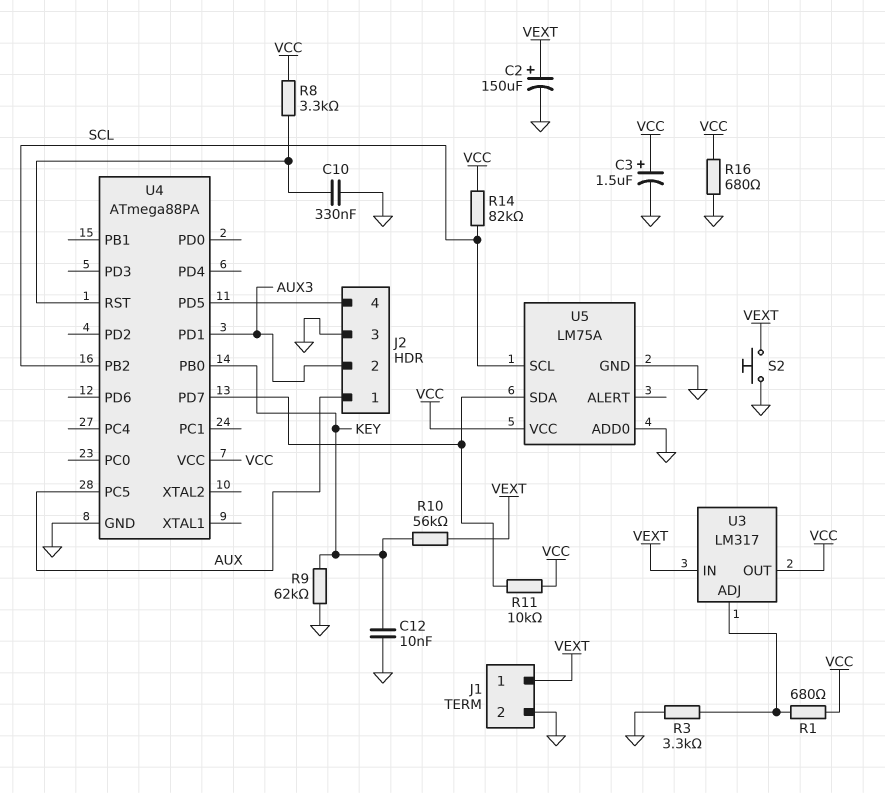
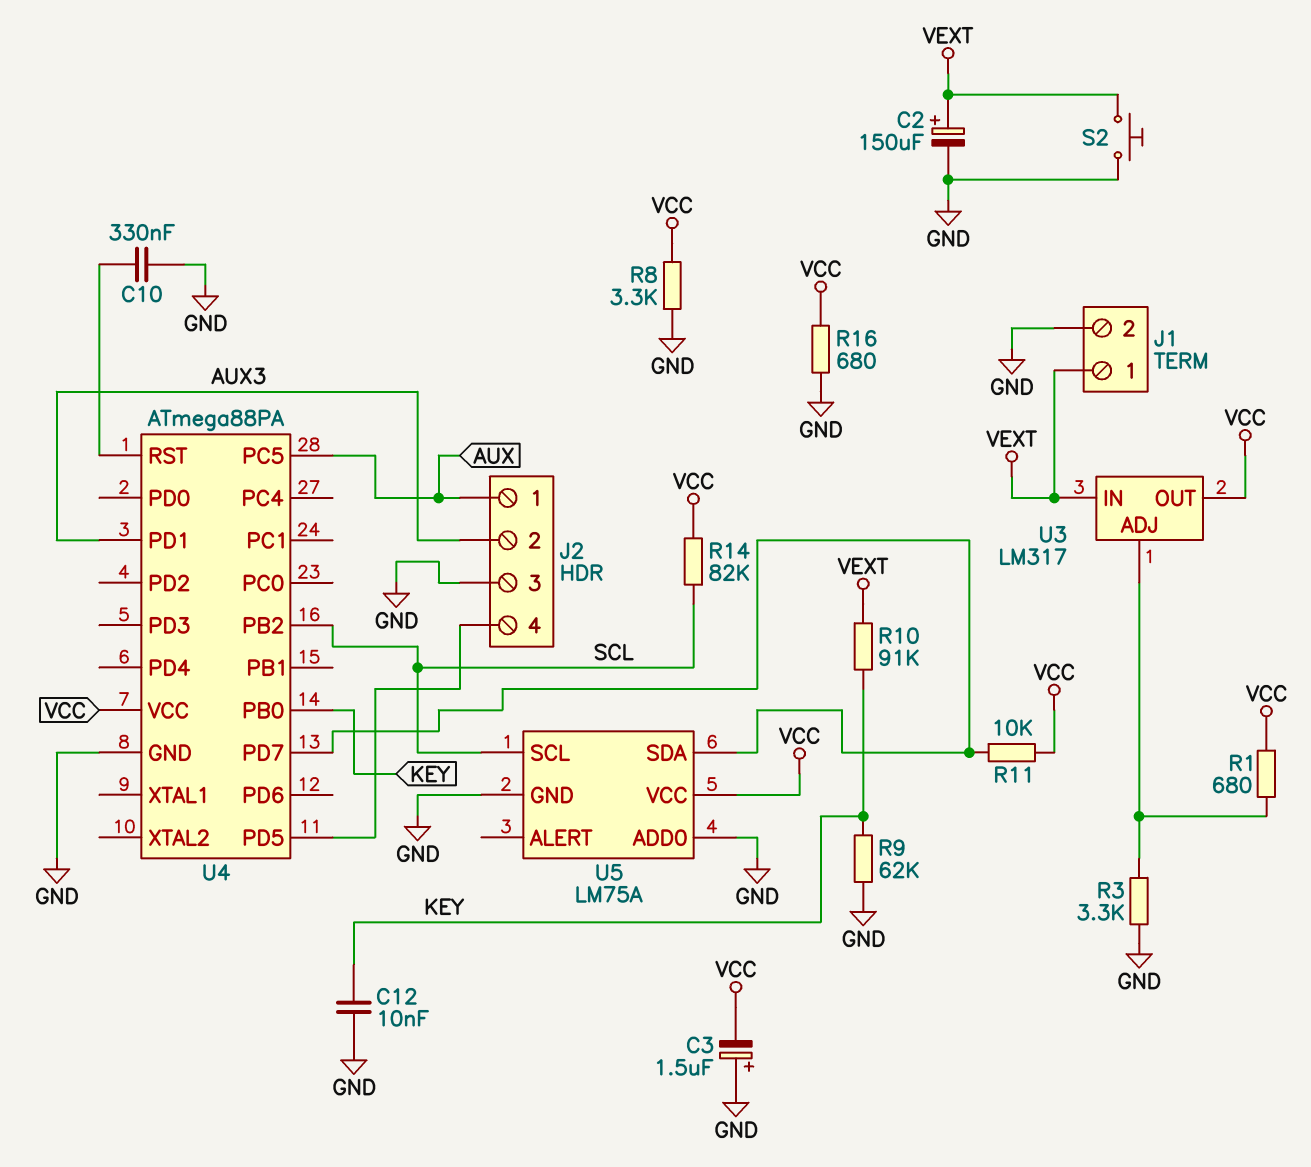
C3: 1.5uF (plus VCC, minus GND) -> 1.5uF (plus GND, minus VCC)
R8: 3.3k (U4/RST, VCC) -> 3.3k (GND, VCC)
R10: 56k (KEY, VEXT) -> 91k (KEY, VEXT)

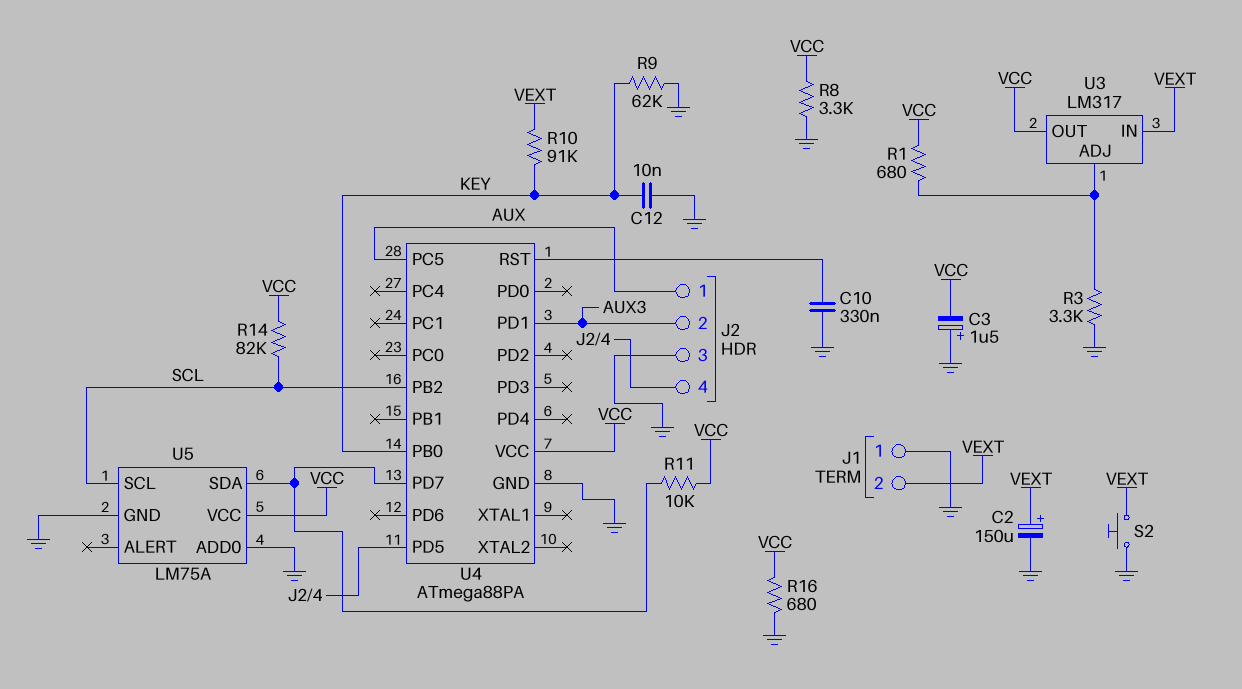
J1 pin 1: VEXT -> GND
J1 pin 2: GND -> VEXT

